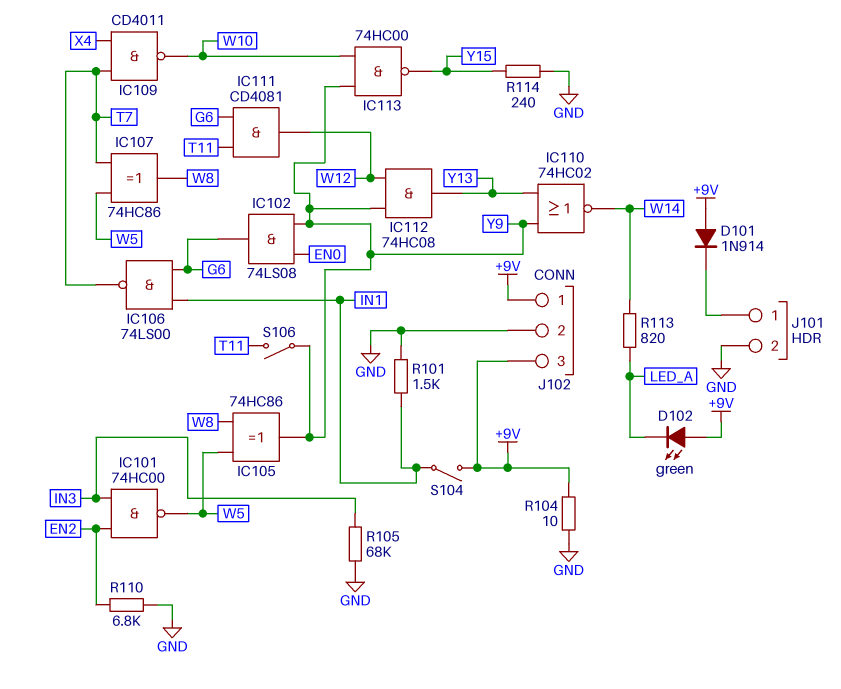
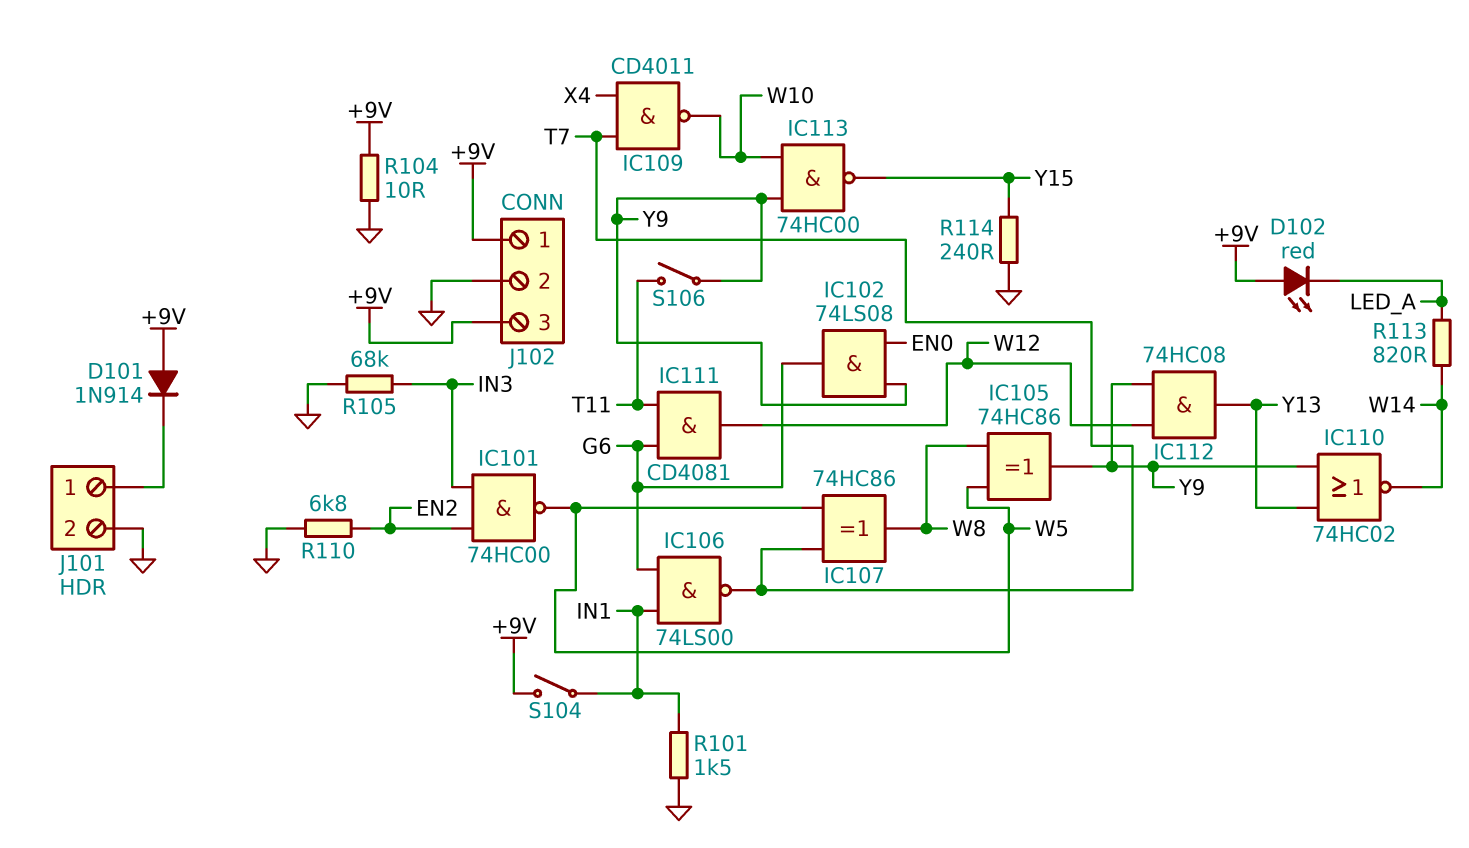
D102: LED green (A +9V, K LED_A) -> LED red (A +9V, K LED_A)

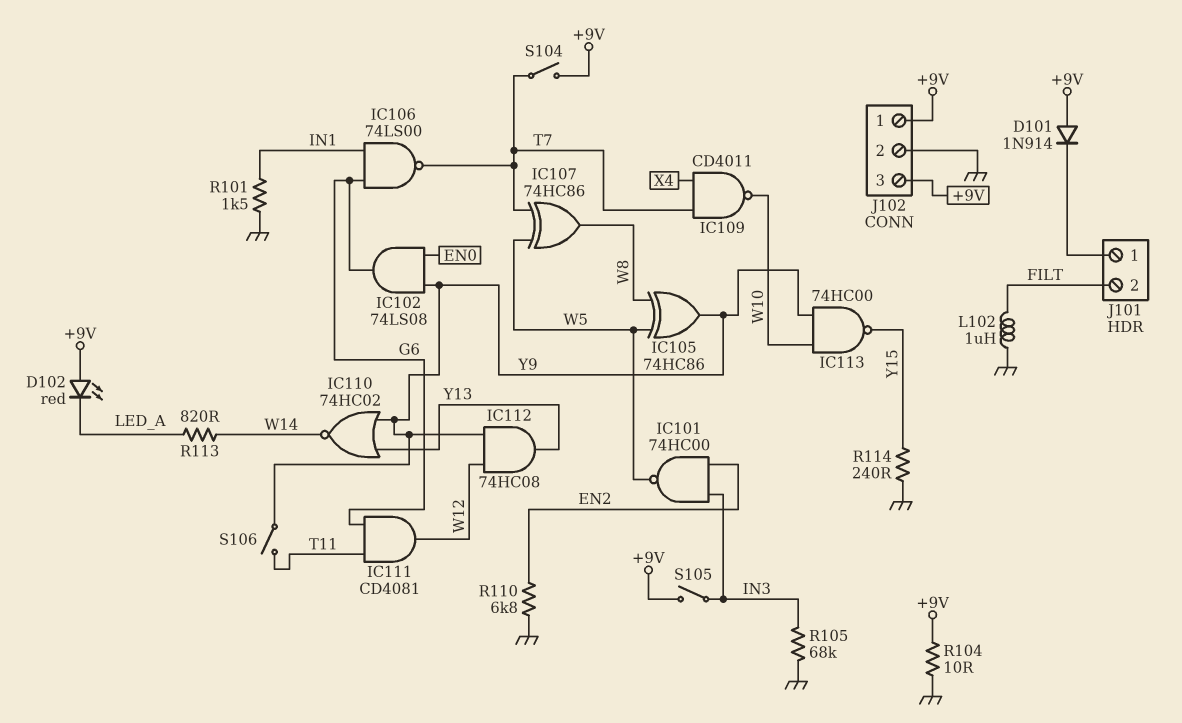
J101 pin 2: GND -> FILT
L102: none -> 1uH (FILT, GND)
S104: switch (+9V, IN1) -> switch (+9V, T7)
S105: none -> switch (+9V, IN3)

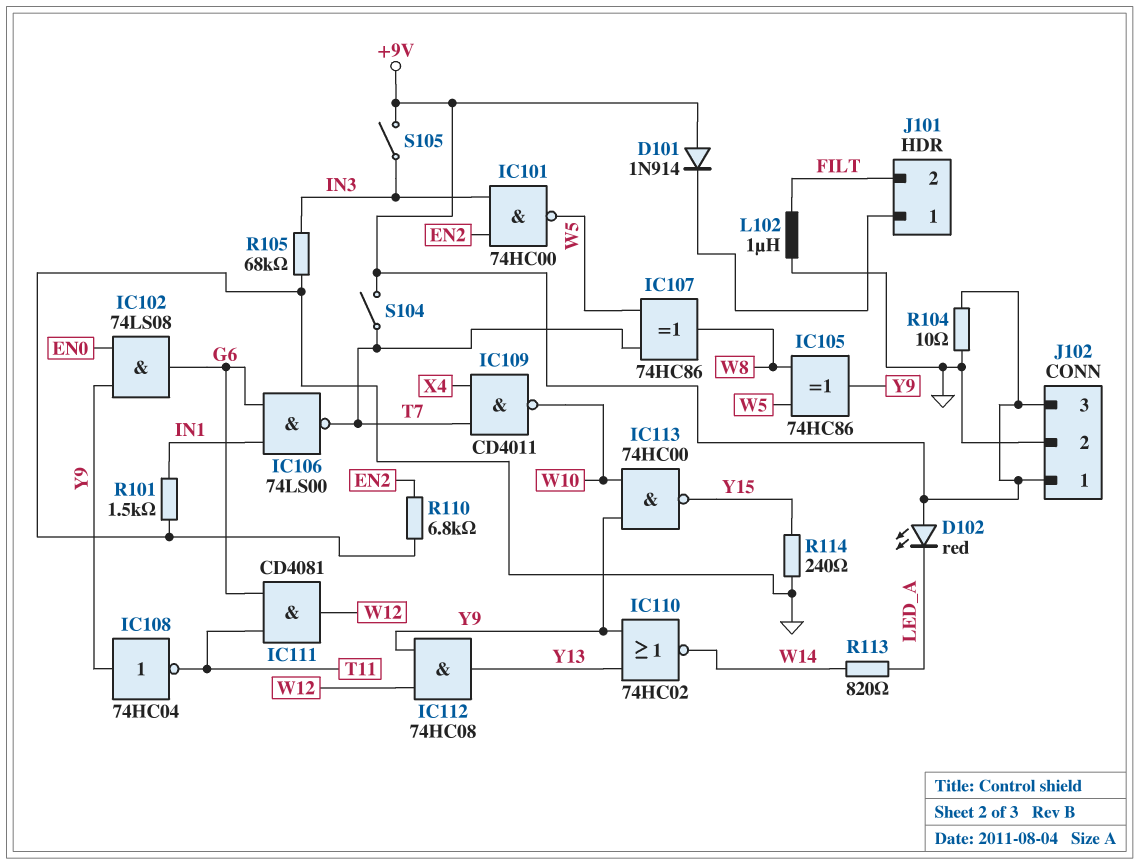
IC108: none -> NOT 74HC04 (in Y9, out T11)
S106: switch (T11, Y9) -> none

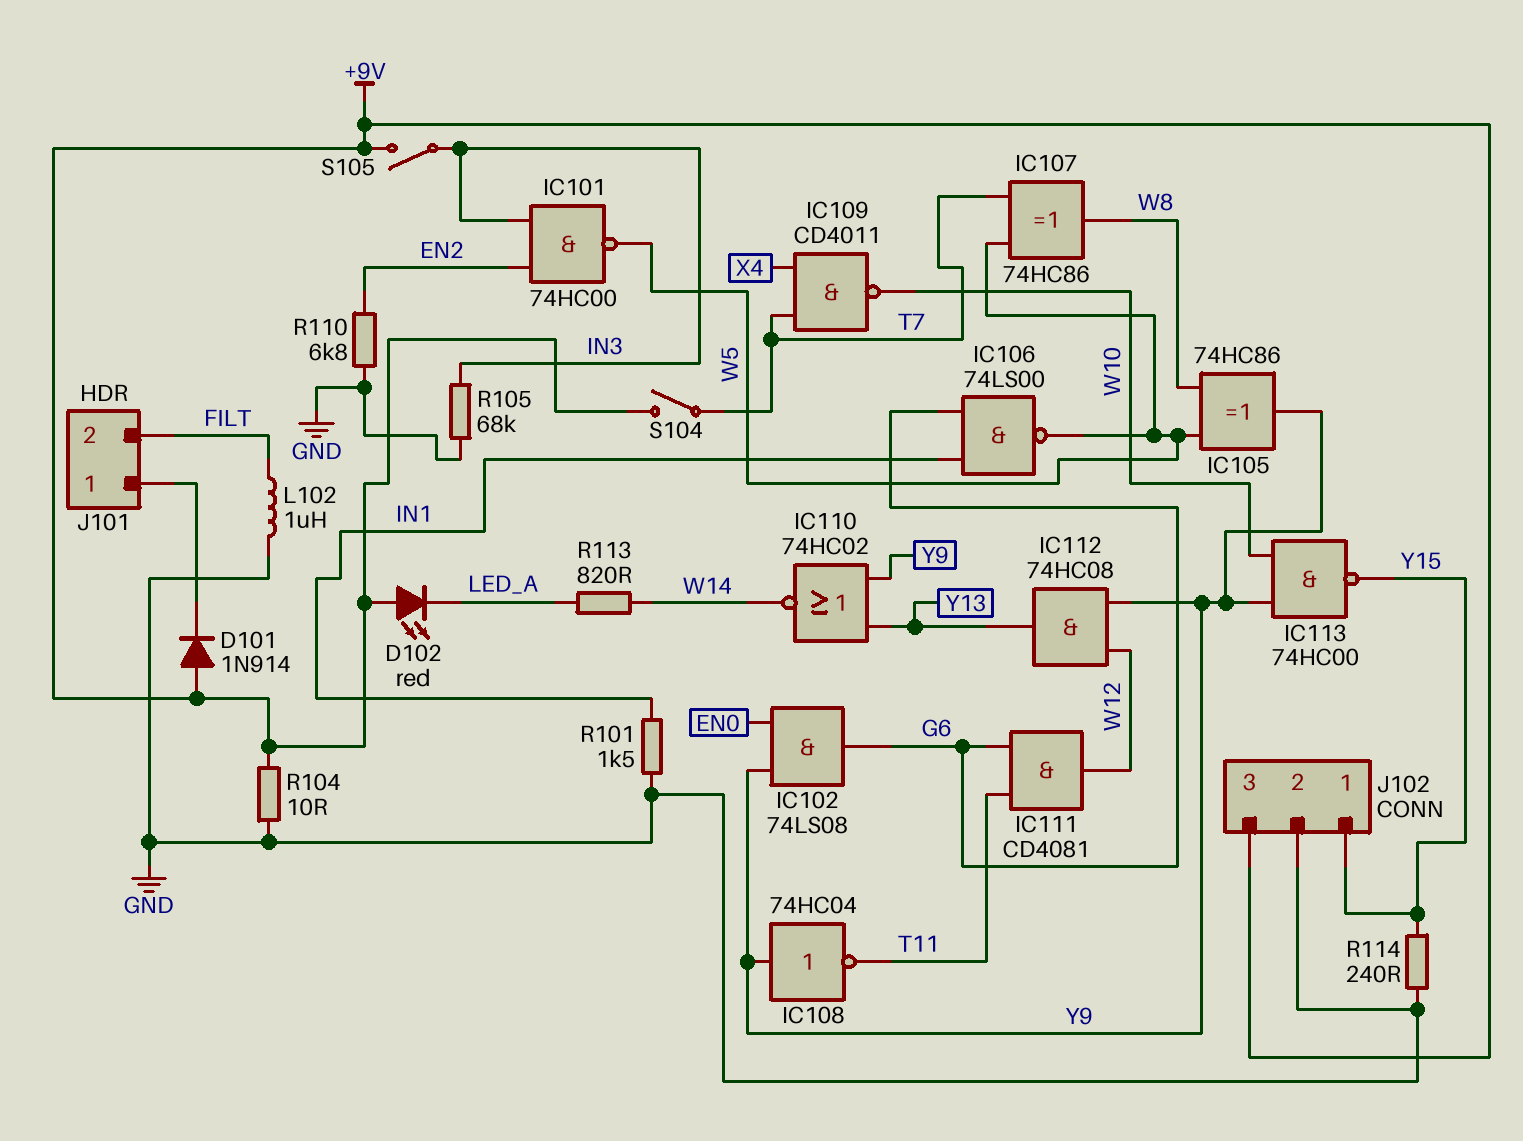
IC106: NAND 74LS00 (in G6, in IN1, out T7) -> NAND 74LS00 (in G6, in IN1, out W5)
J102 pin 1: +9V -> Y15

